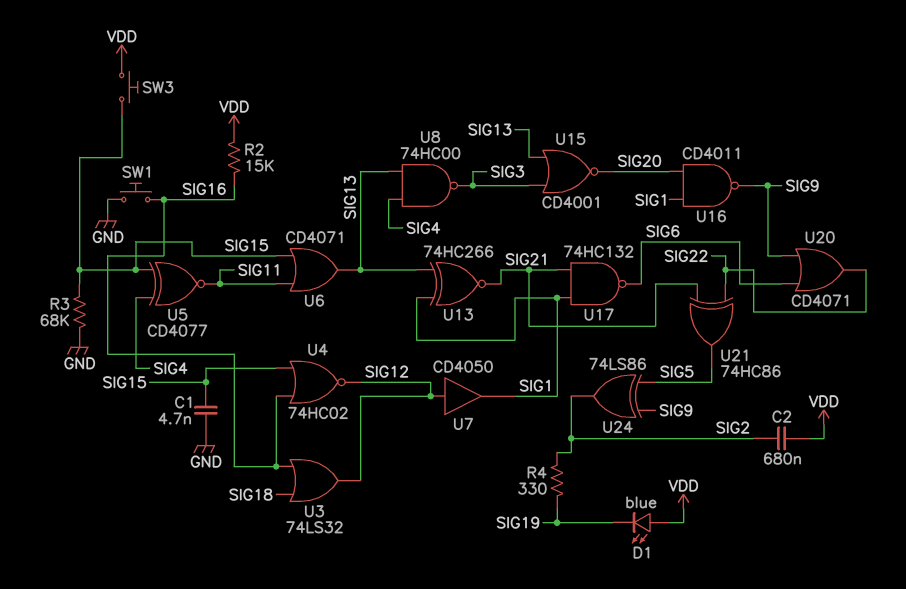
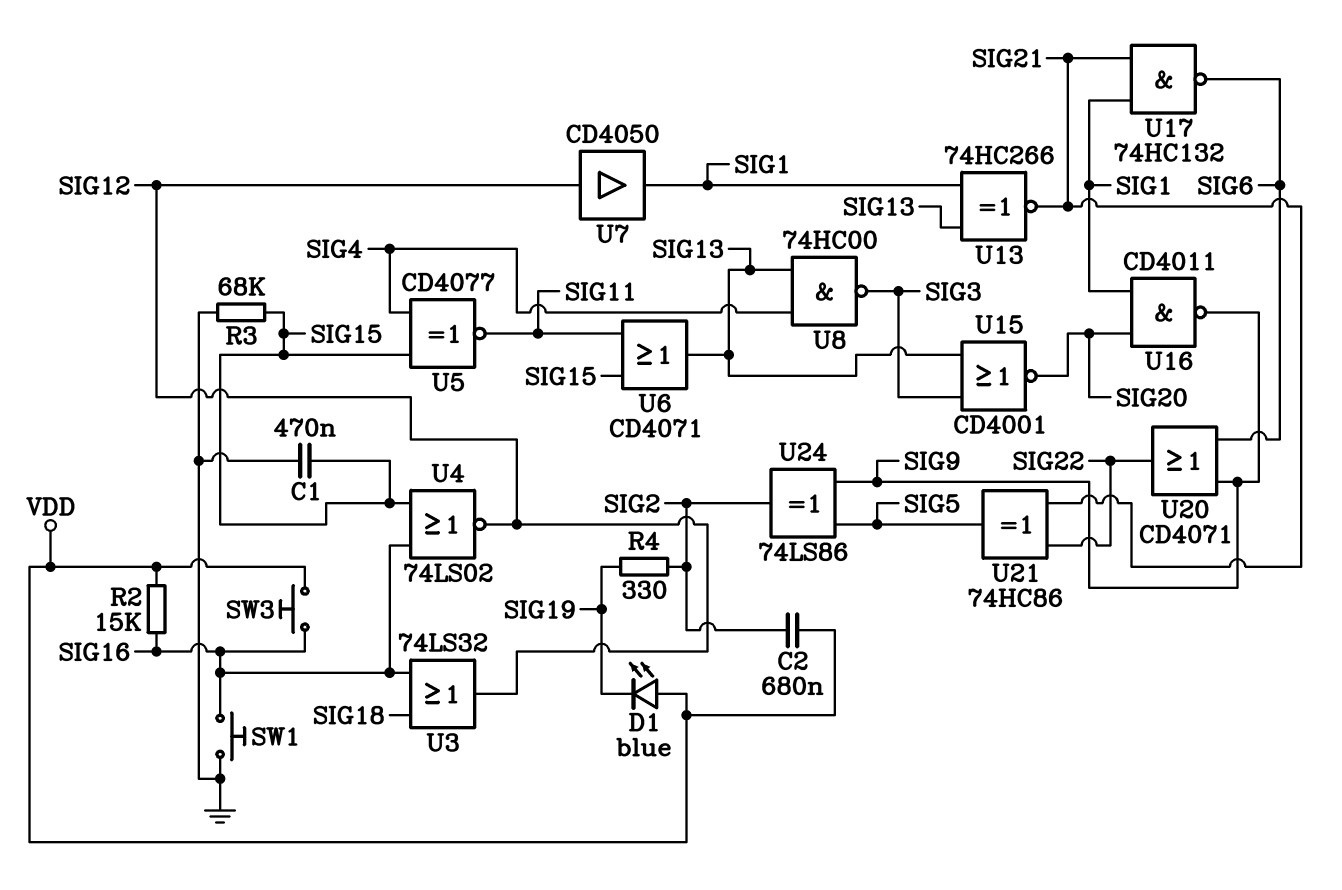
C1: 4.7nF (GND, SIG15) -> 470nF (GND, SIG15)
SW3: button (SIG15, VDD) -> button (SIG16, VDD)
U4: NOR 74HC02 (in SIG15, in SIG16, out SIG12) -> NOR 74LS02 (in SIG15, in SIG16, out SIG12)

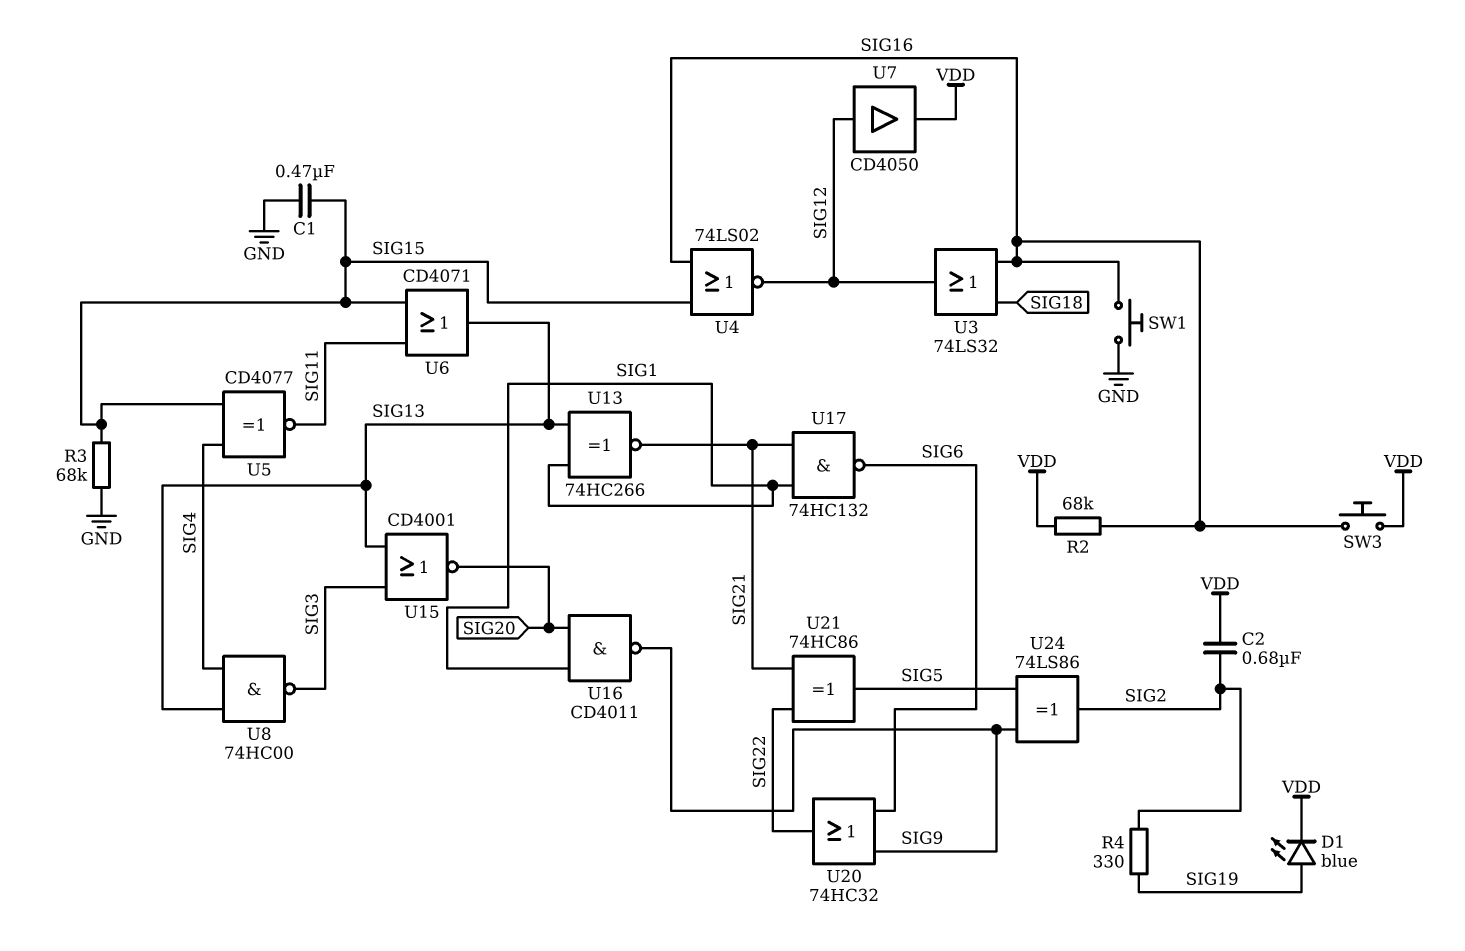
D1: LED blue (A VDD, K SIG19) -> LED blue (A SIG19, K VDD)
R2: 15k (SIG16, VDD) -> 68k (SIG16, VDD)
U7: buffer CD4050 (in SIG12, out SIG1) -> buffer CD4050 (in SIG12, out VDD)
U20: OR CD4071 (in SIG6, in SIG9, out SIG22) -> OR 74HC32 (in SIG6, in SIG9, out SIG22)

